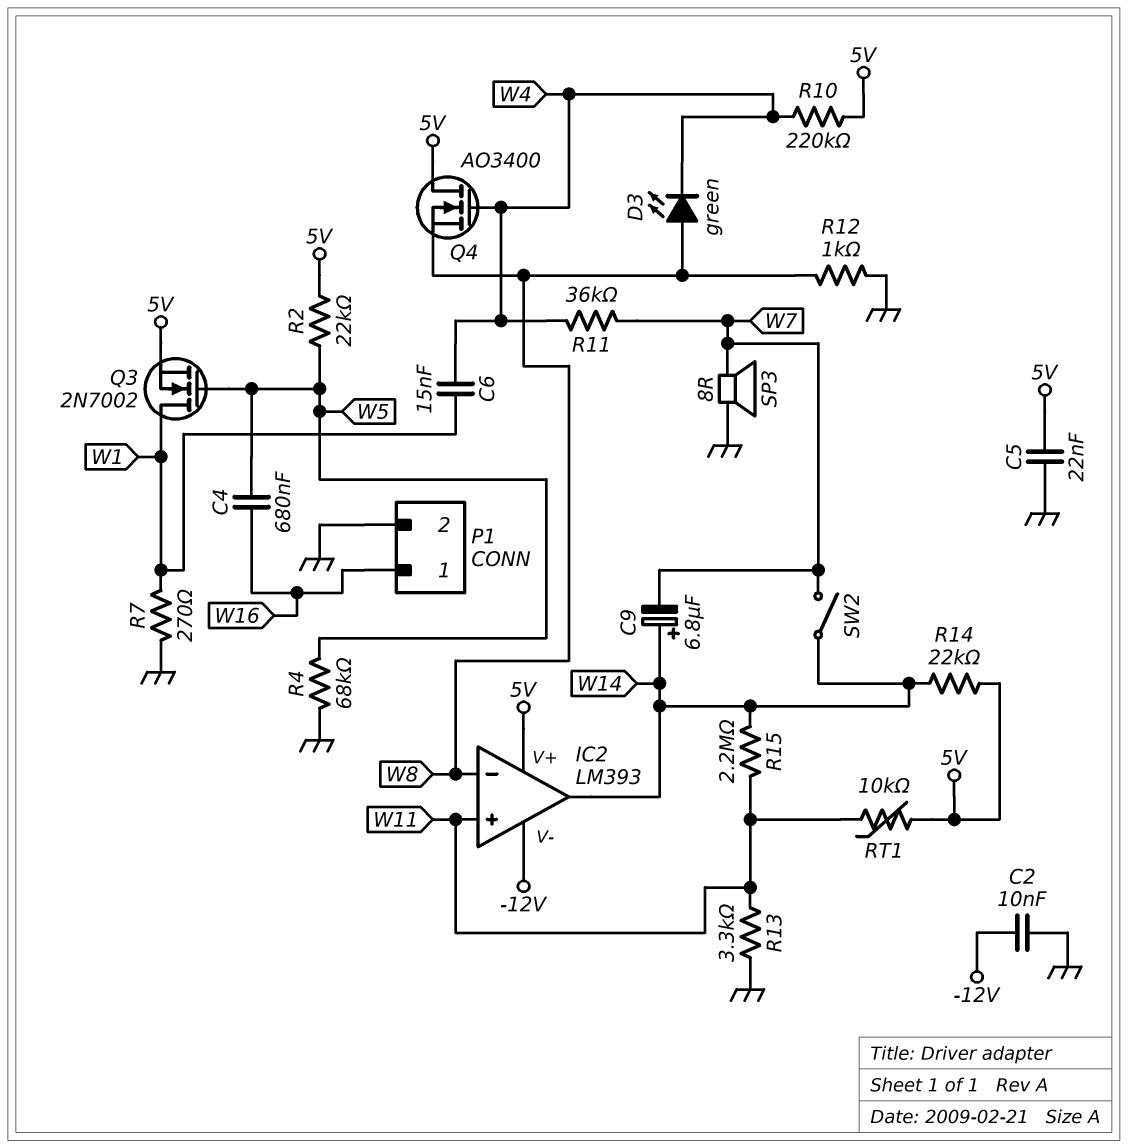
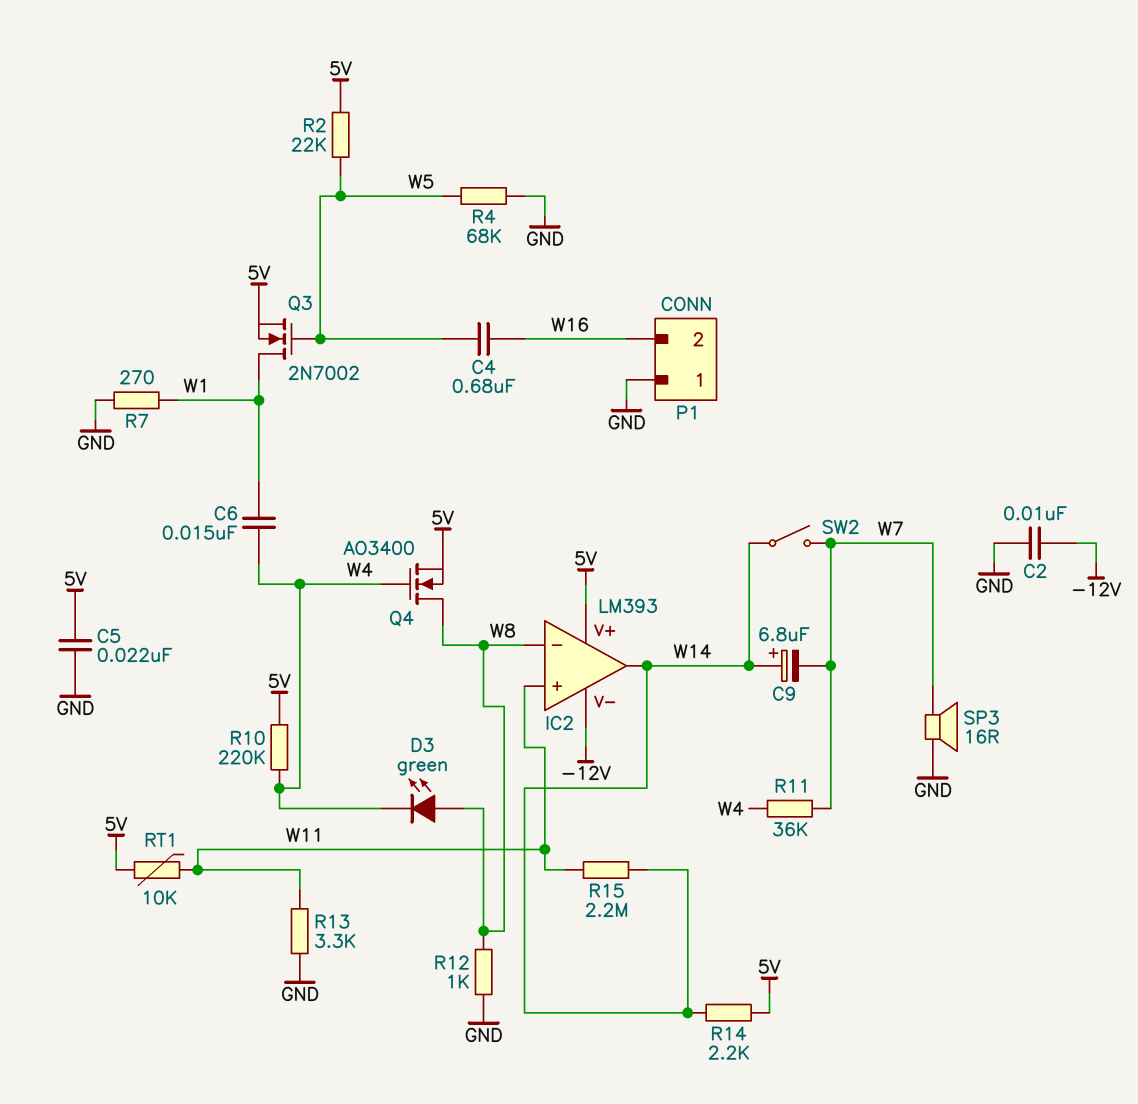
P1 pin 1: W16 -> GND
P1 pin 2: GND -> W16
Q4: NMOS AO3400 (G W4, D 5V, S W8) -> NMOS AO3400 (G W4, D W8, S 5V)
R14: 22k (5V, W14) -> 2.2k (5V, W14)
SP3: speaker 8R (GND, W7) -> speaker 16R (GND, W7)

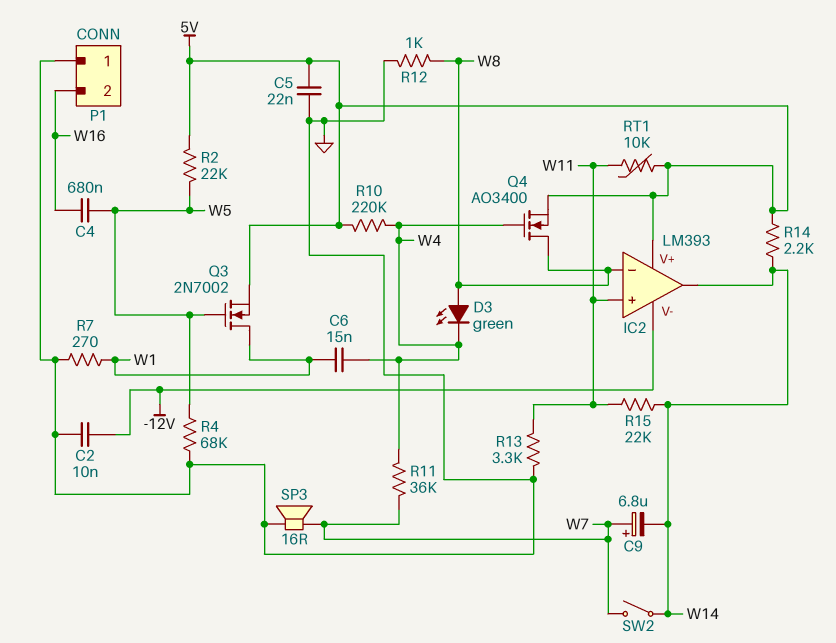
C9: 6.8uF (plus W14, minus W7) -> 6.8uF (plus W7, minus W14)
R15: 2.2M (W11, W14) -> 22k (W11, W14)

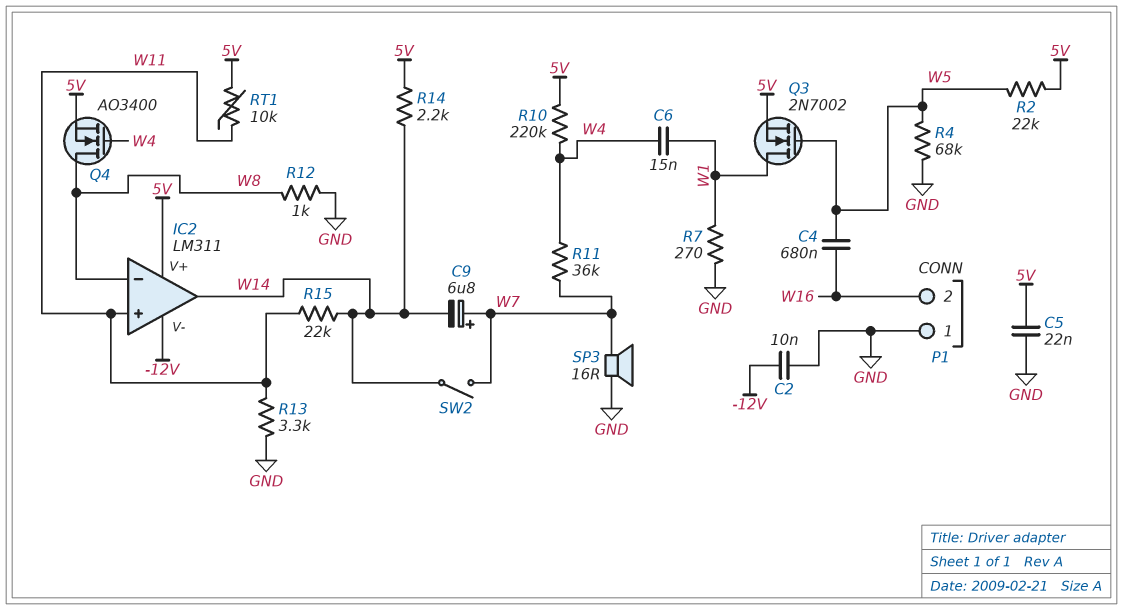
D3: LED green (A W8, K W4) -> none
IC2: LM393 -> LM311

